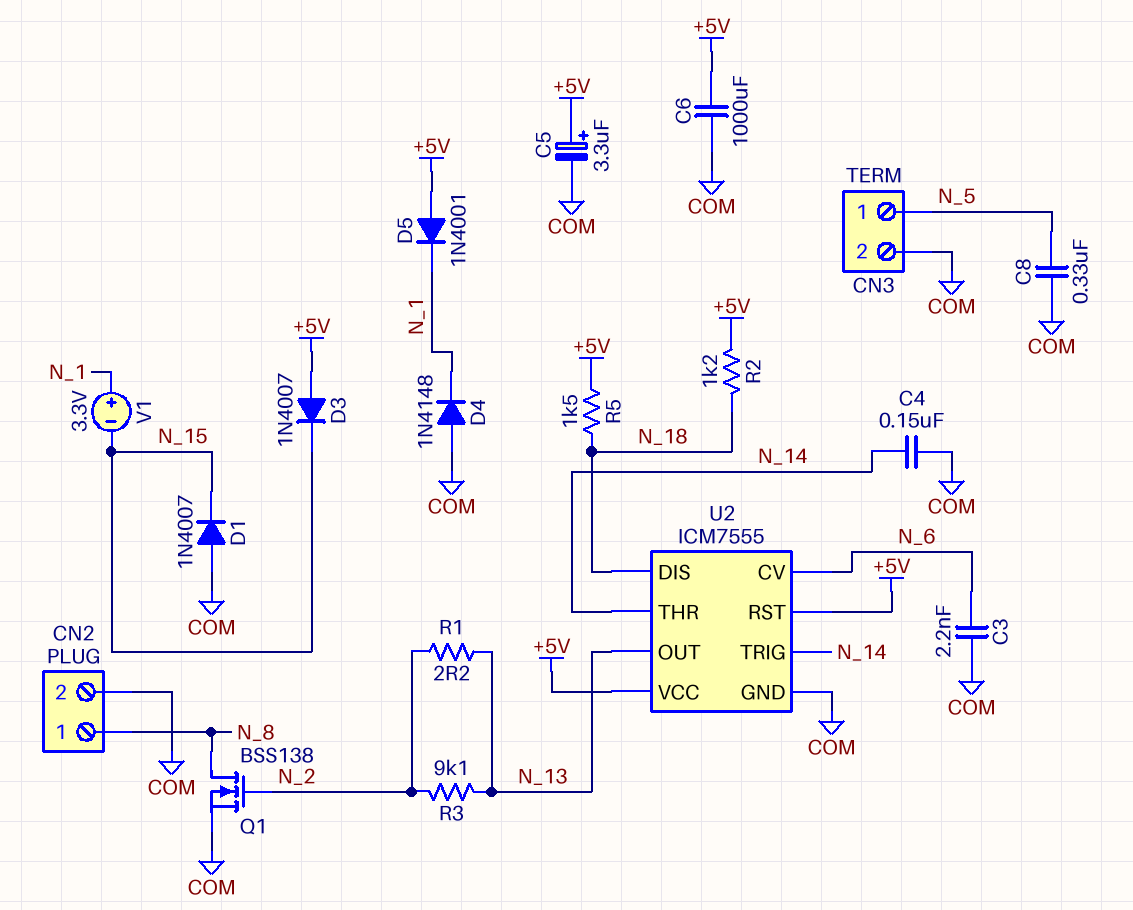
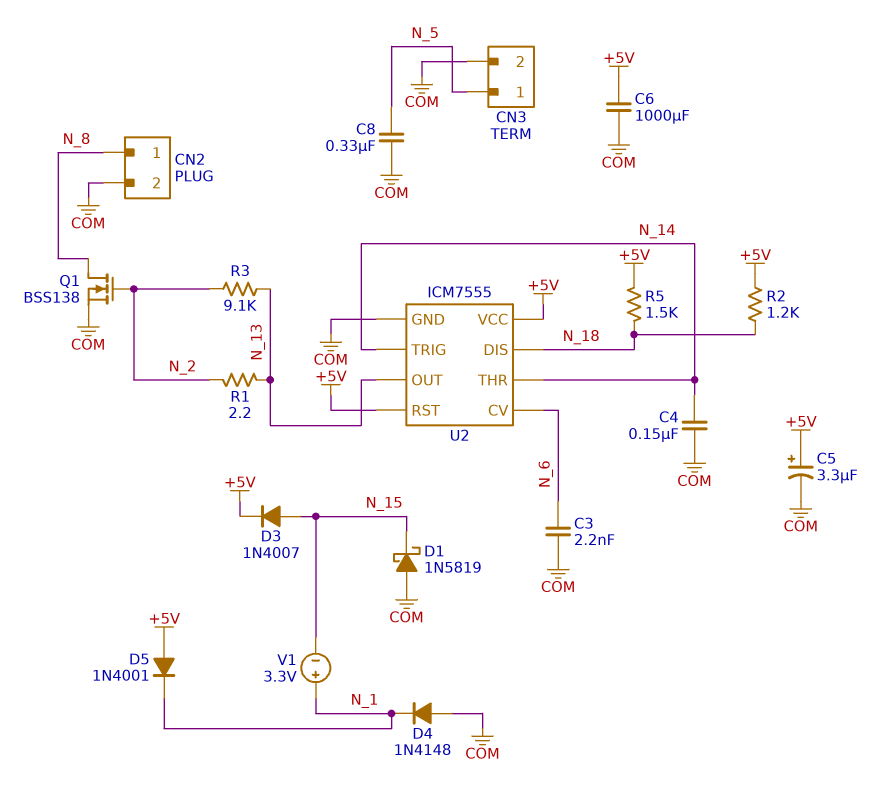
D1: diode 1N4007 (A COM, K N_15) -> schottky 1N5819 (A COM, K N_15)
D3: diode 1N4007 (A +5V, K N_15) -> diode 1N4007 (A N_15, K +5V)

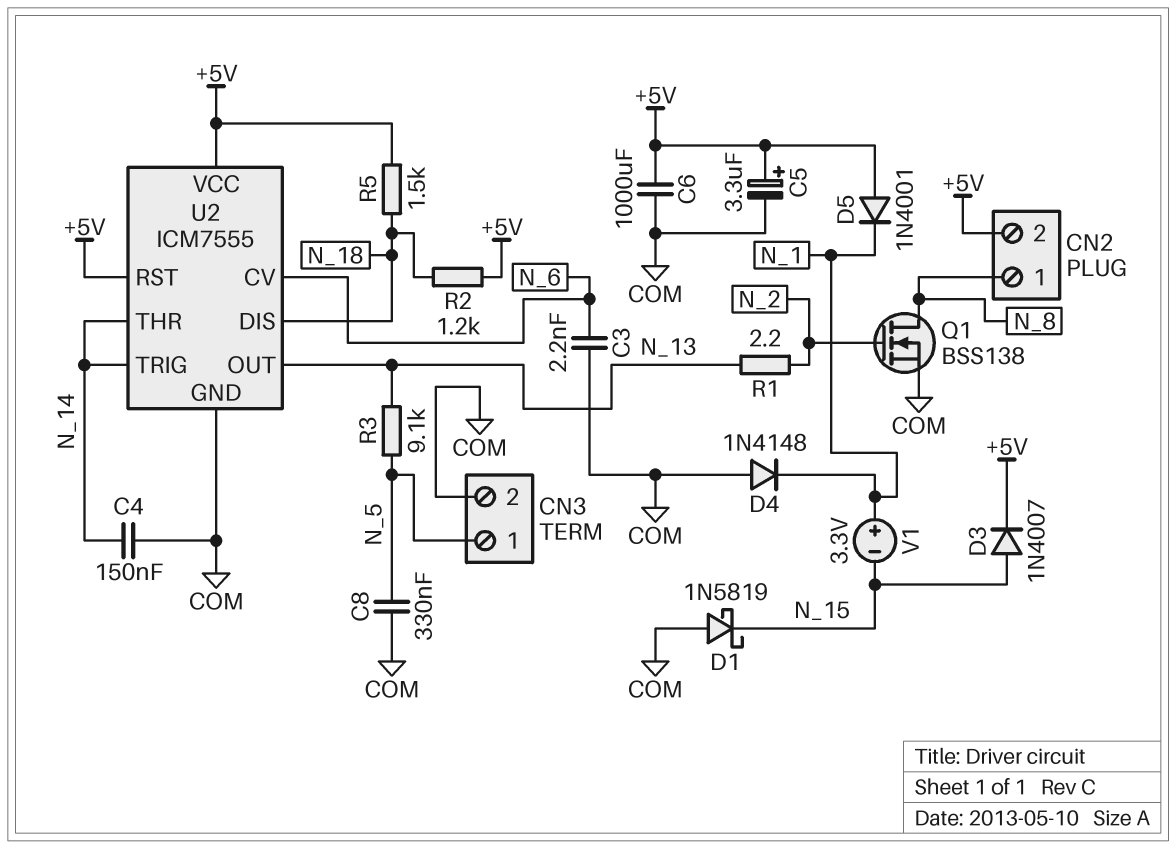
CN2 pin 2: COM -> +5V
R3: 9.1k (N_2, N_13) -> 9.1k (N_5, N_13)

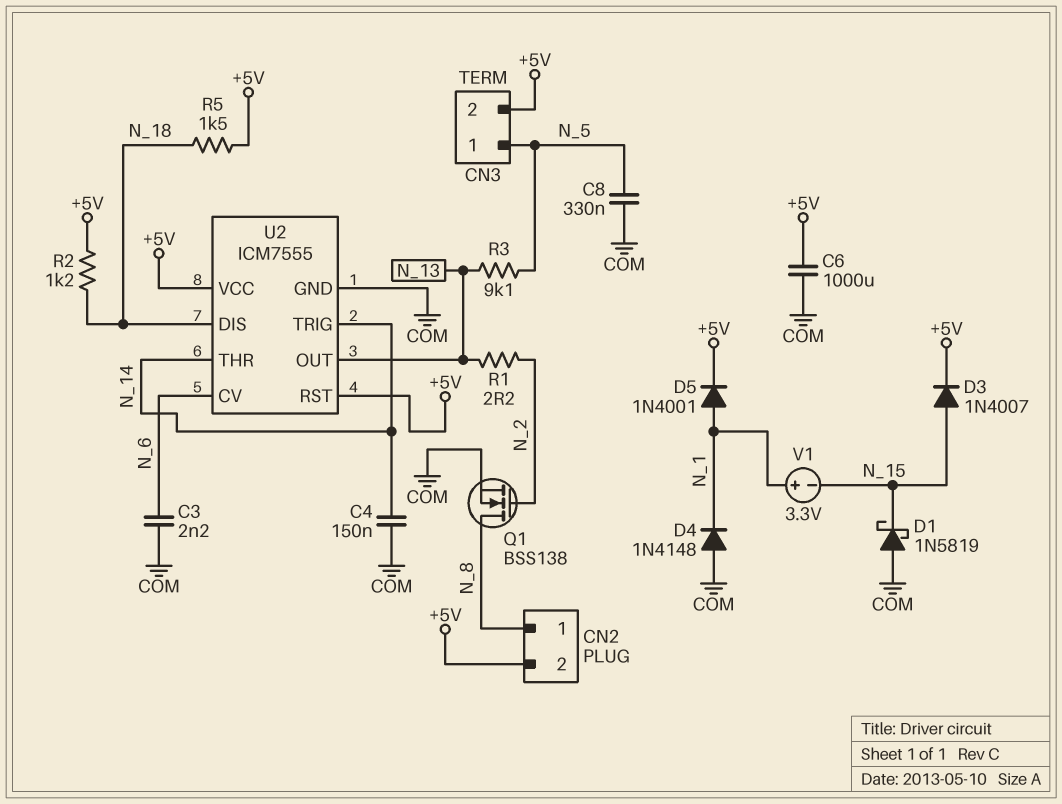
C5: 3.3uF (plus +5V, minus COM) -> none
CN3 pin 2: COM -> +5V
D5: diode 1N4001 (A +5V, K N_1) -> diode 1N4001 (A N_1, K +5V)

